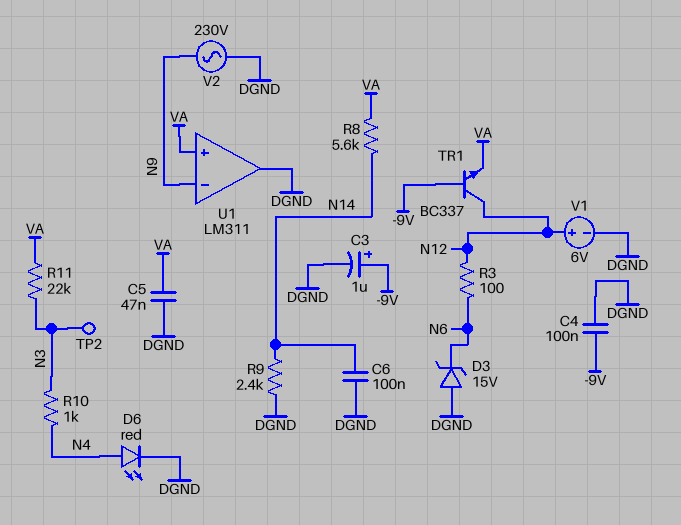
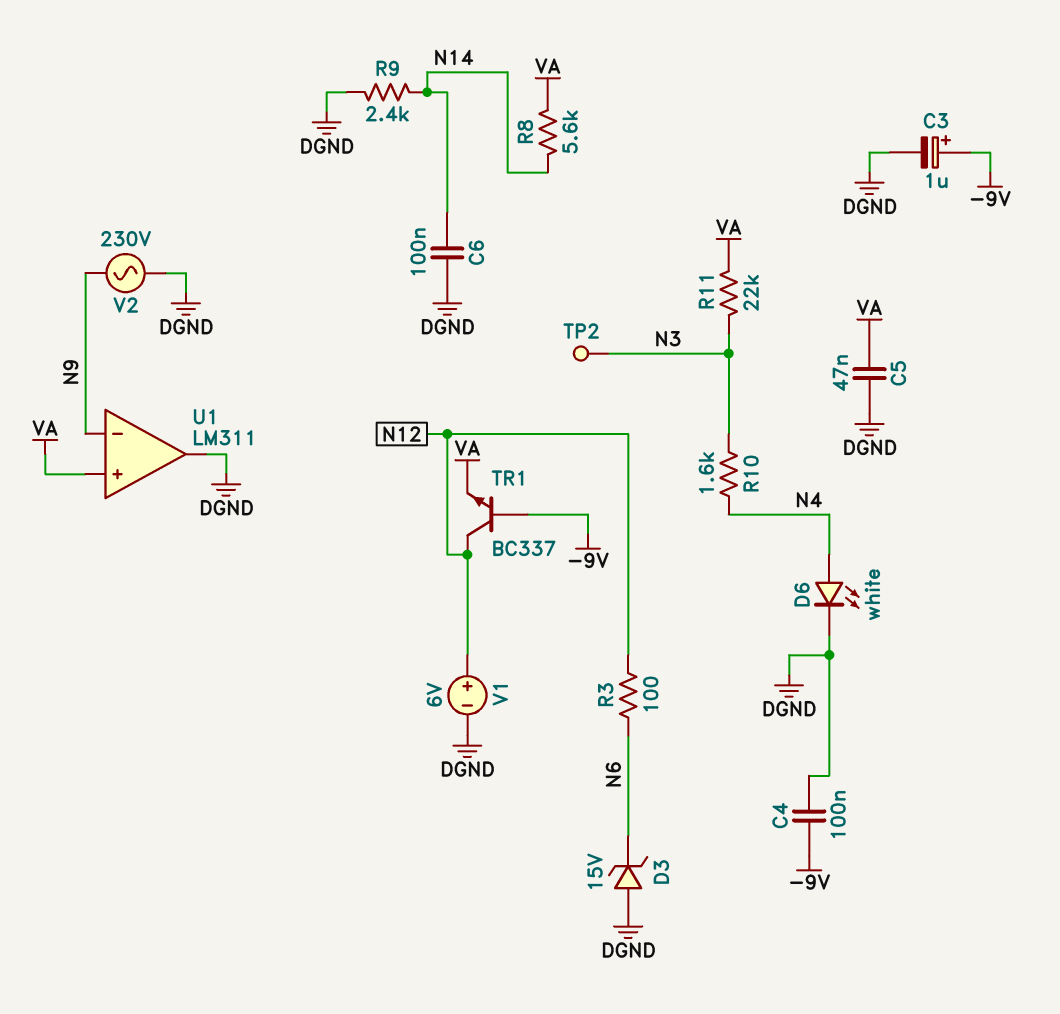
D6: LED red (A N4, K DGND) -> LED white (A N4, K DGND)
R10: 1k (N3, N4) -> 1.6k (N3, N4)

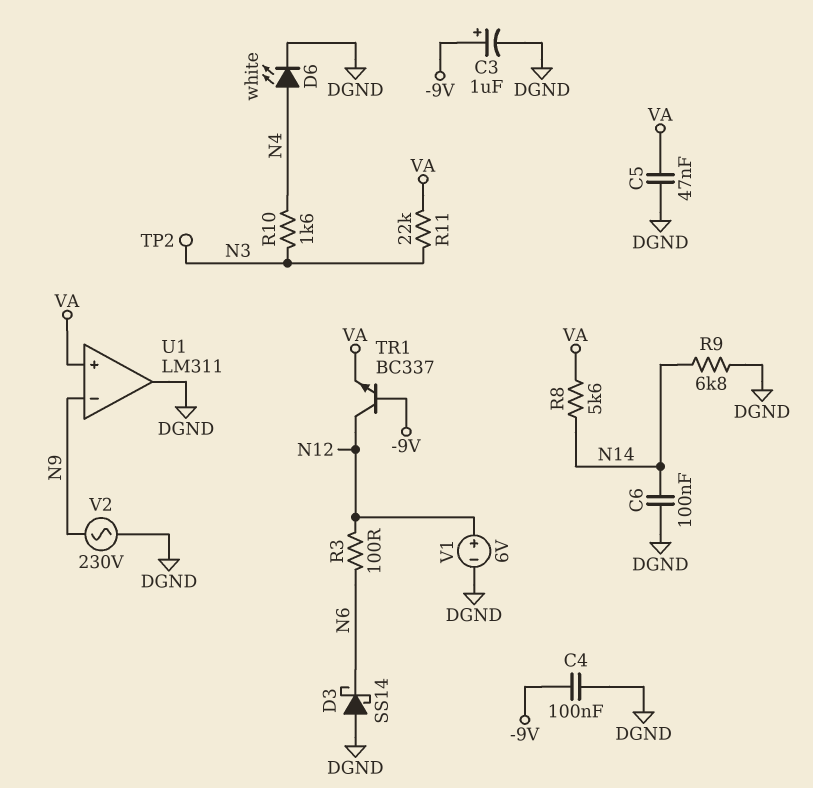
D3: zener 15V (A DGND, K N6) -> schottky SS14 (A DGND, K N6)
R9: 2.4k (DGND, N14) -> 6.8k (DGND, N14)

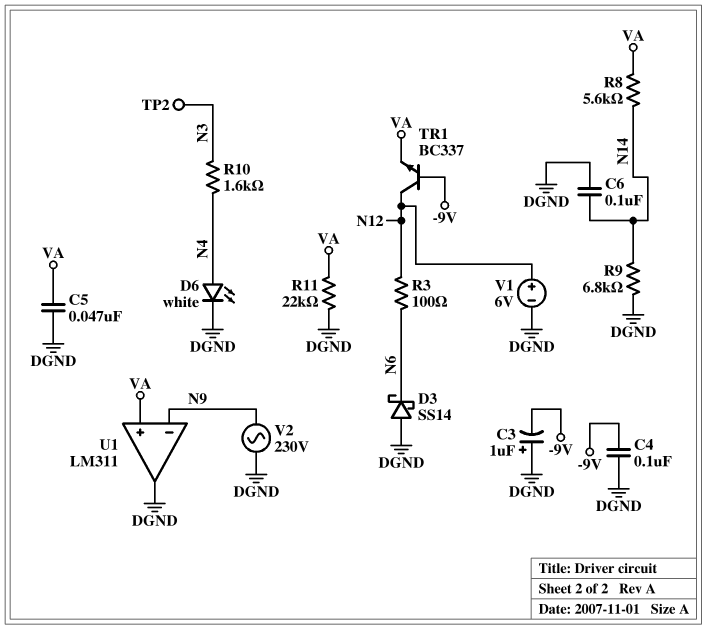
C3: 1uF (plus -9V, minus DGND) -> 1uF (plus DGND, minus -9V)
R11: 22k (N3, VA) -> 22k (DGND, VA)

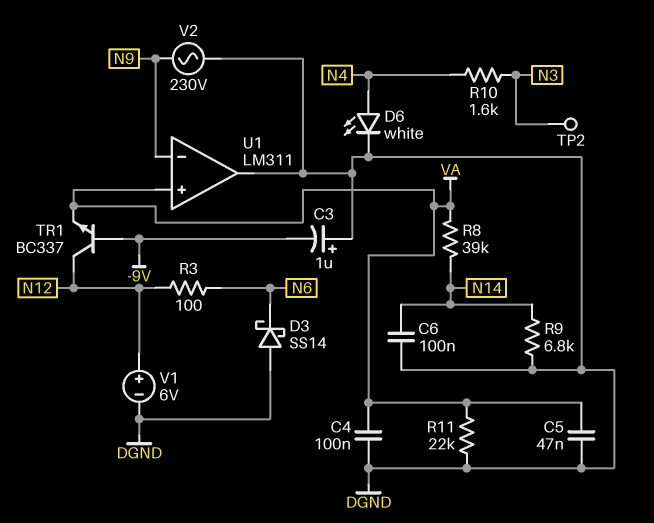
C4: 100nF (-9V, DGND) -> 100nF (DGND, VA)
R8: 5.6k (N14, VA) -> 39k (N14, VA)

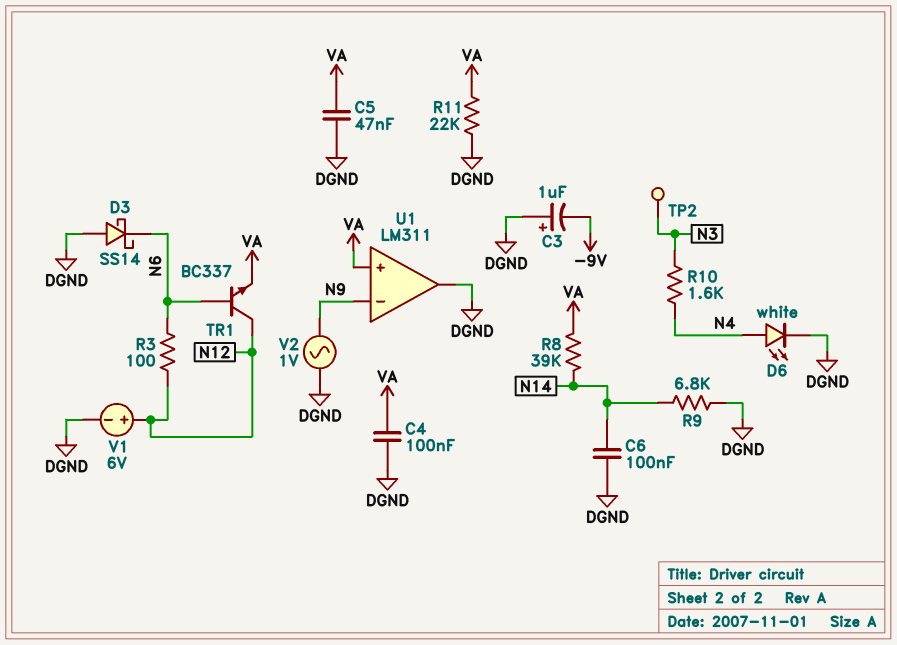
TR1: NPN BC337 (B -9V, C N12, E VA) -> NPN BC337 (B N6, C N12, E VA)
V2: AC 230V (DGND, N9) -> AC 1V (DGND, N9)

